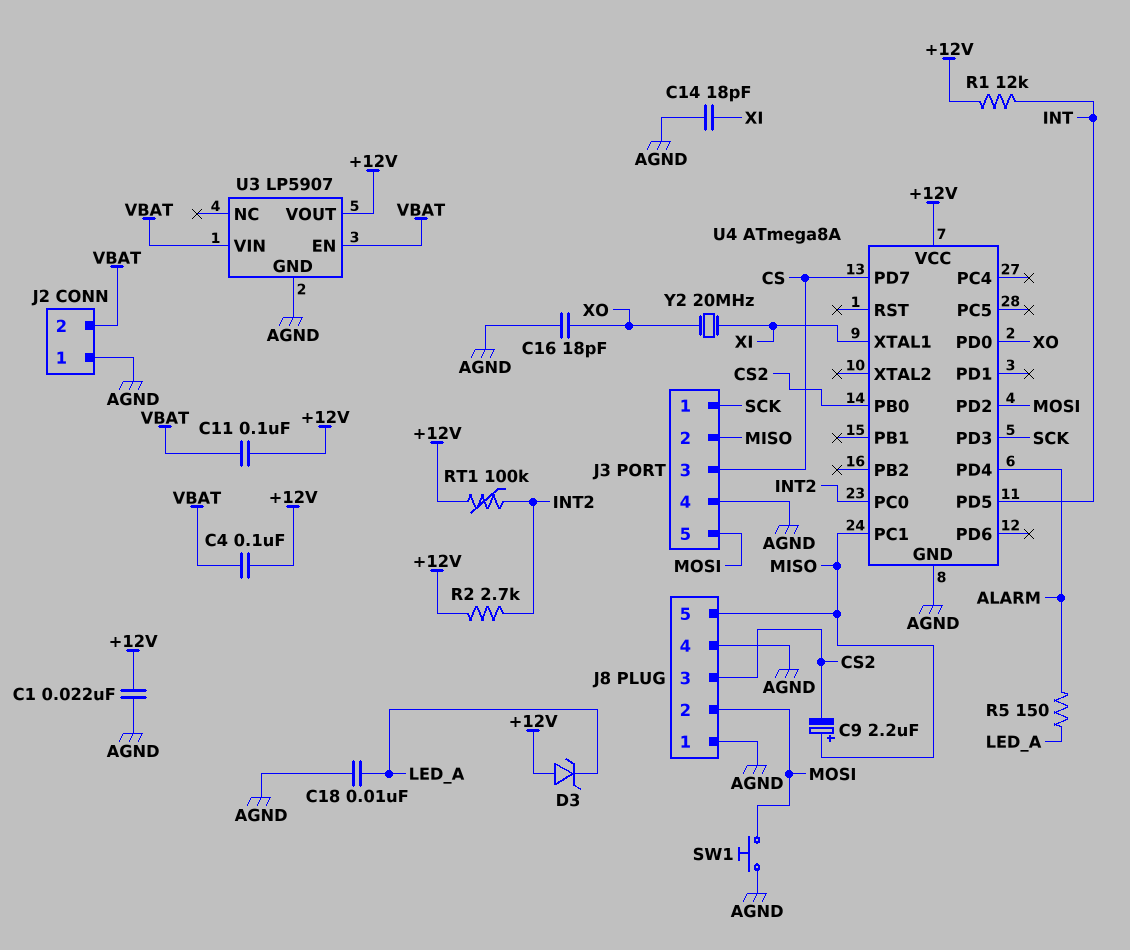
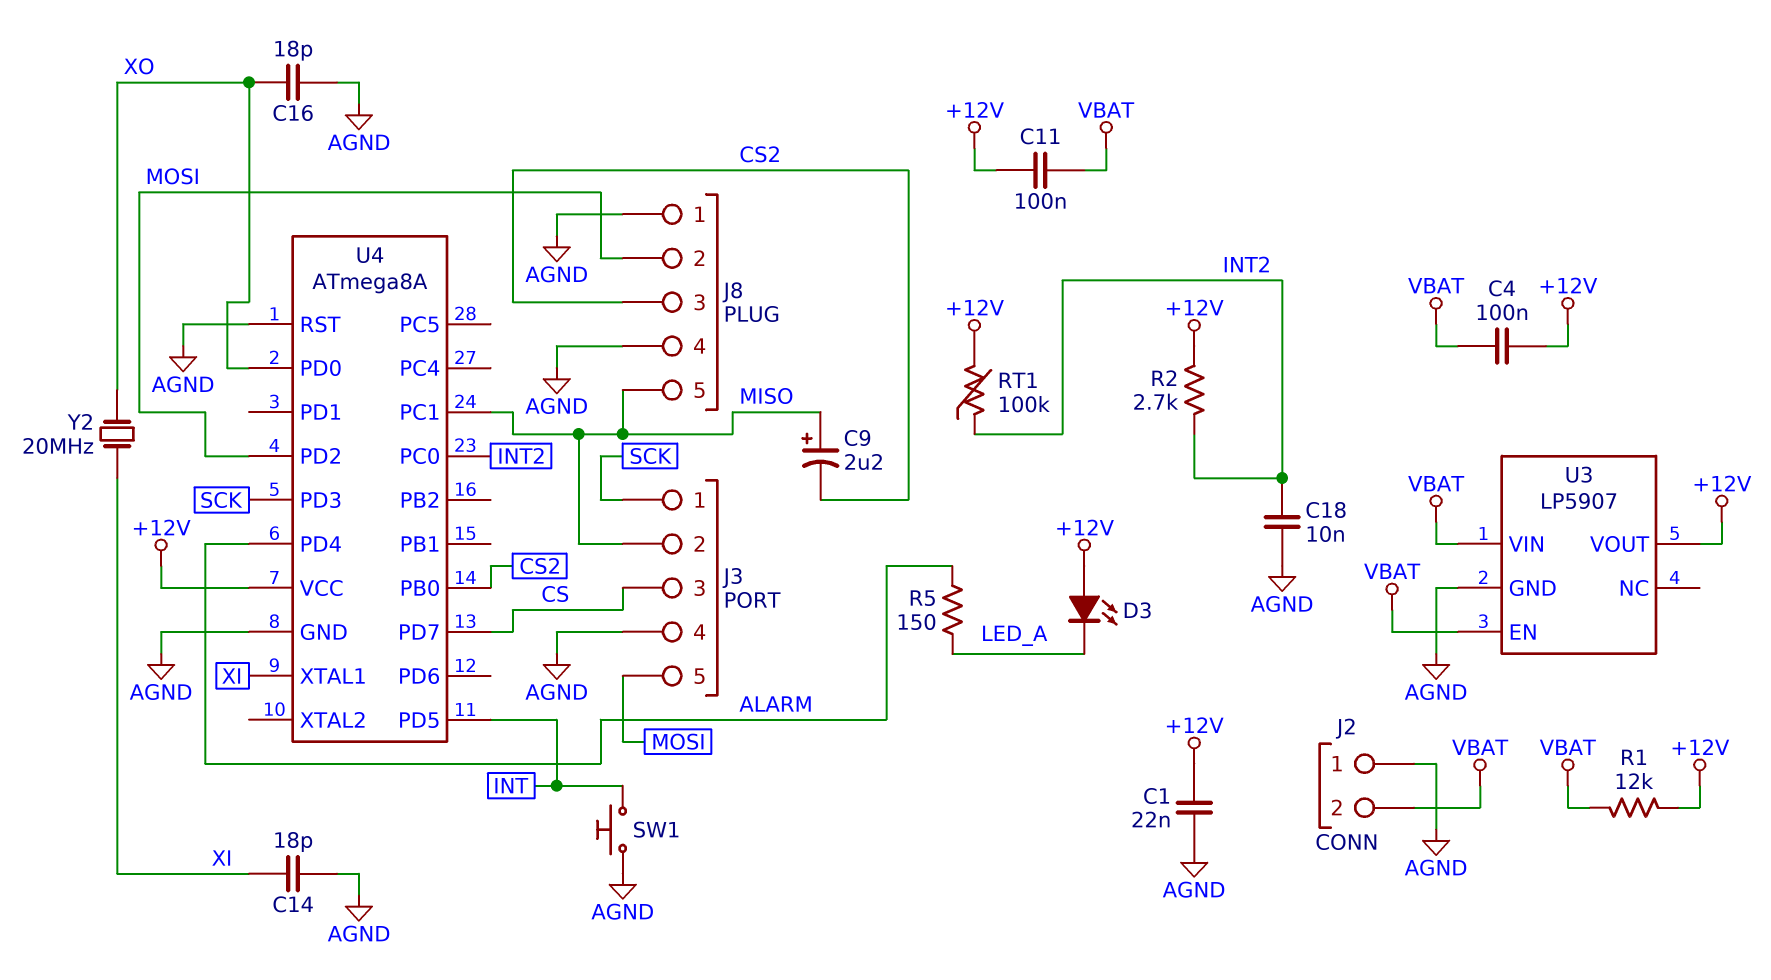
C18: 10nF (AGND, LED_A) -> 10nF (AGND, INT2)
D3: zener (A +12V, K LED_A) -> LED (A +12V, K LED_A)
R1: 12k (+12V, INT) -> 12k (+12V, VBAT)
SW1: button (AGND, MOSI) -> button (AGND, INT)
U4 pin RST: none -> AGND

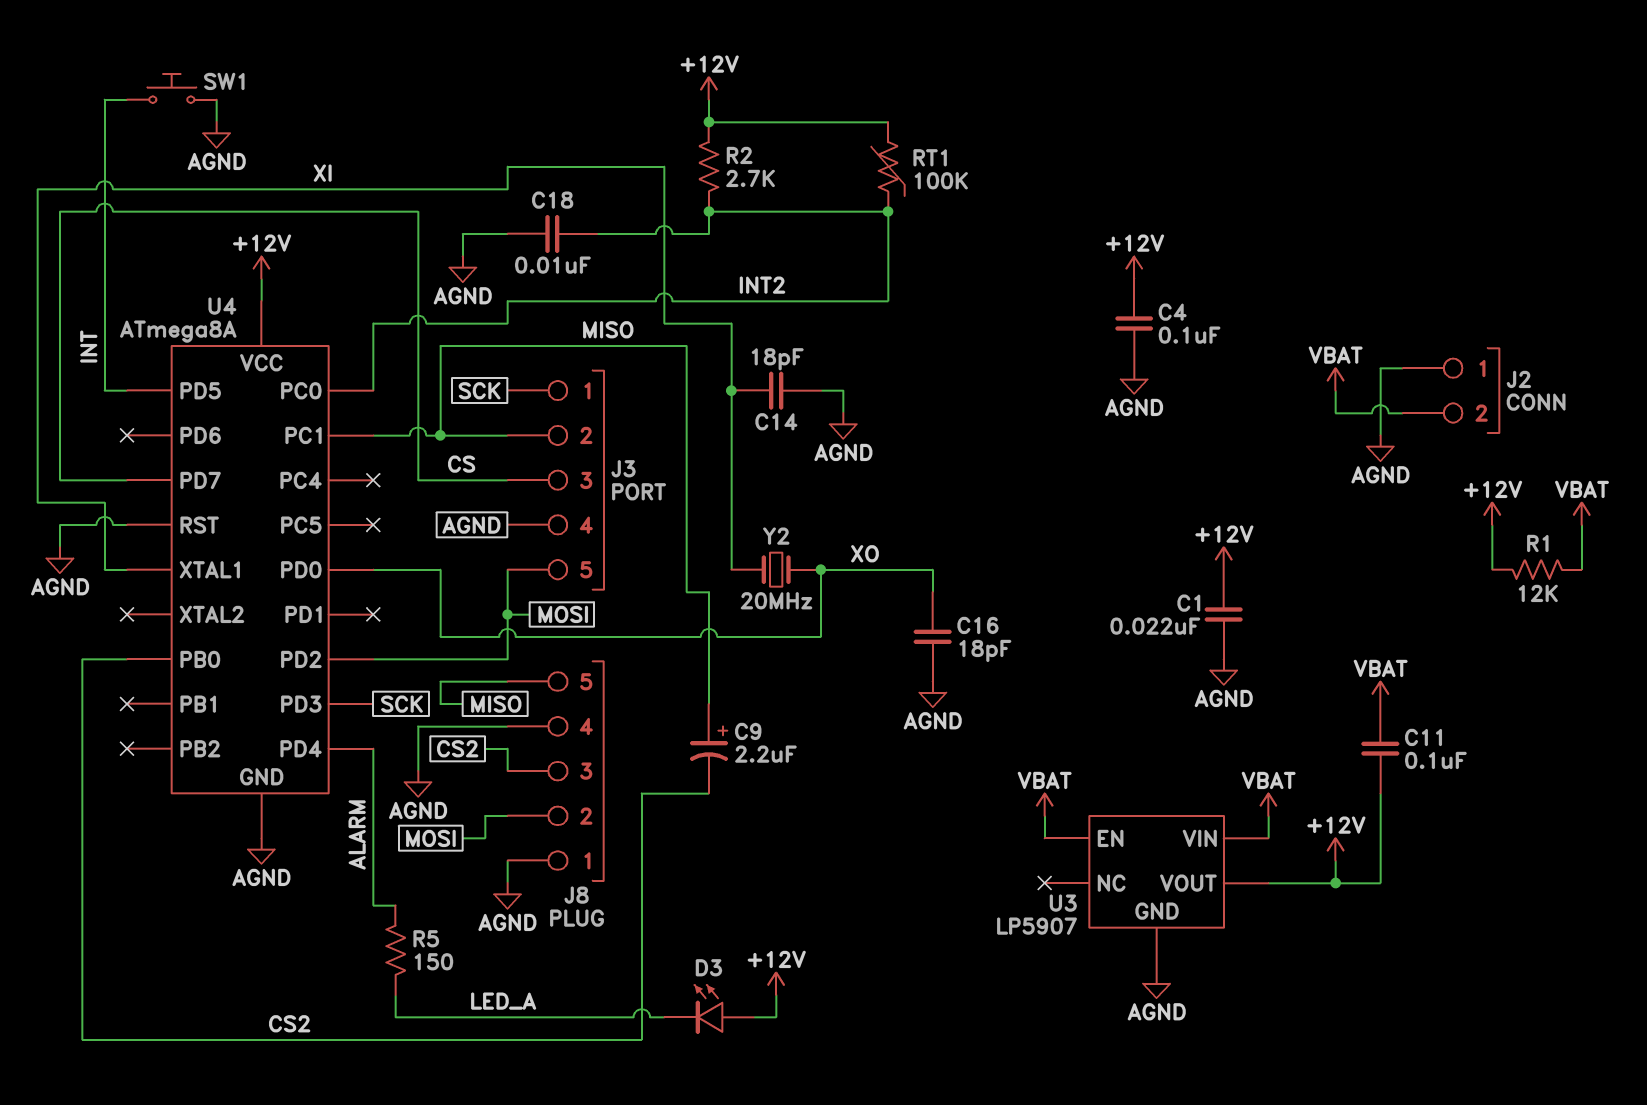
C4: 100nF (+12V, VBAT) -> 100nF (+12V, AGND)

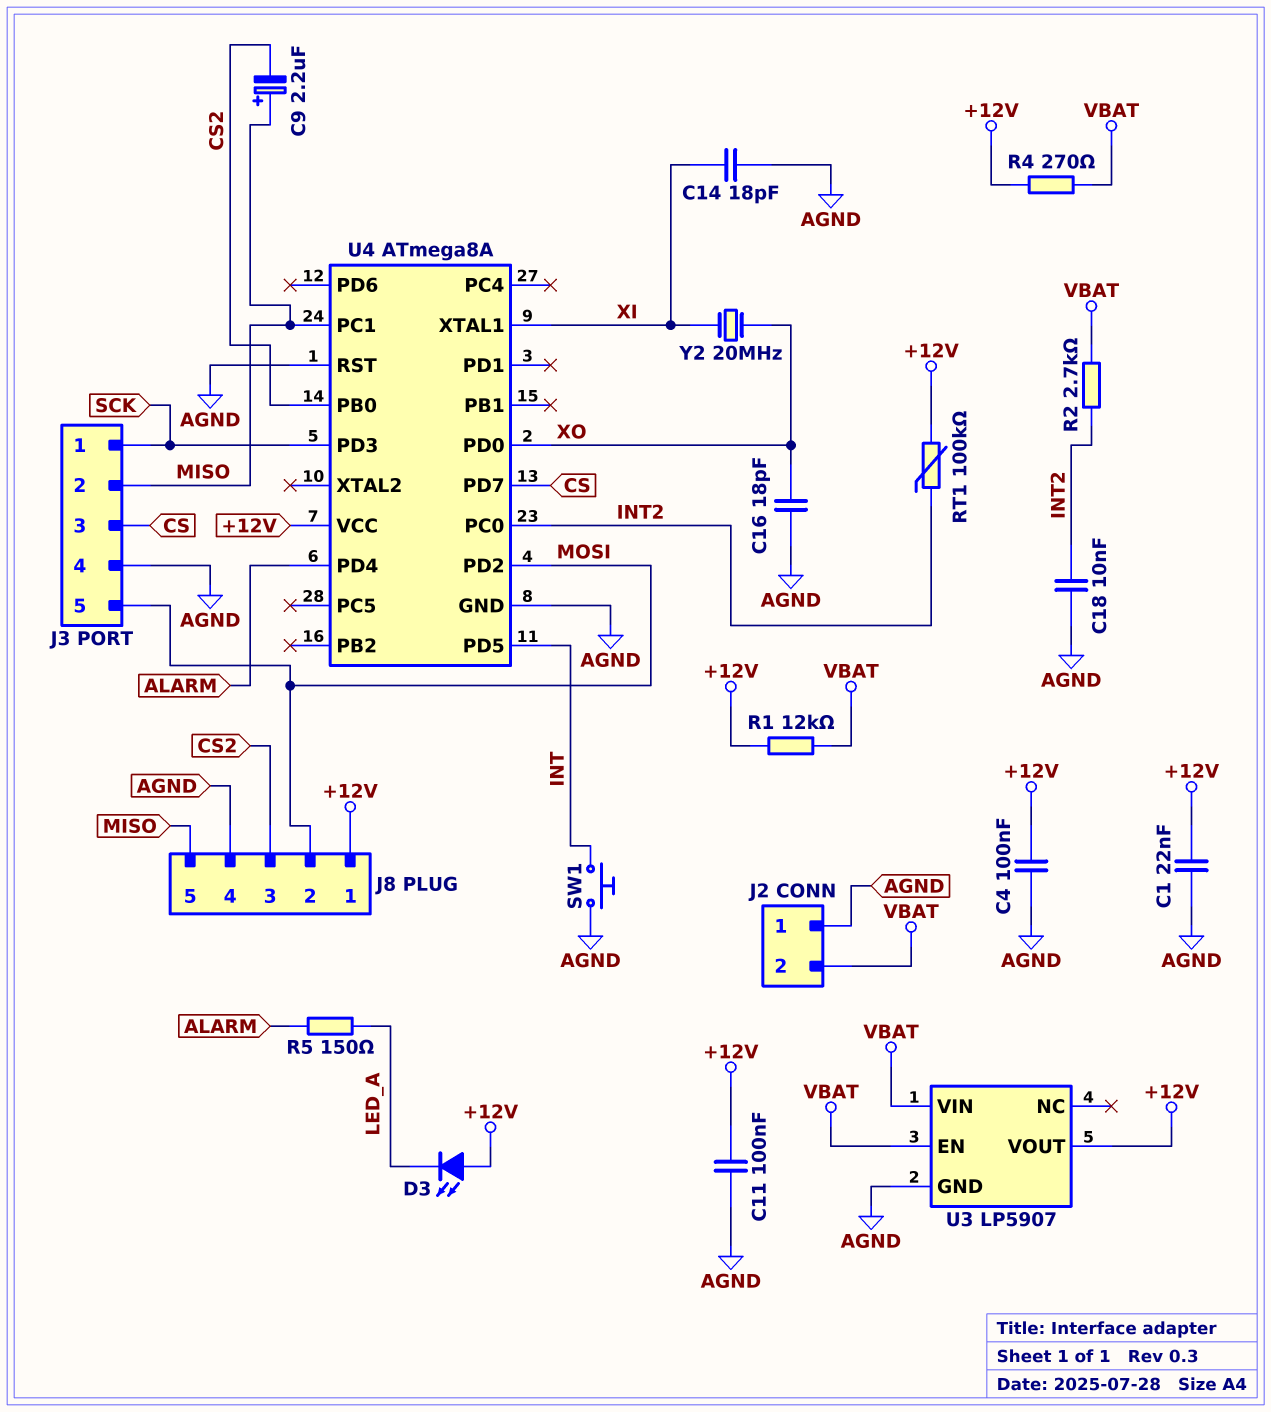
C11: 100nF (+12V, VBAT) -> 100nF (+12V, AGND)
J8 pin 1: AGND -> +12V
R2: 2.7k (+12V, INT2) -> 2.7k (INT2, VBAT)
R4: none -> 270 (+12V, VBAT)

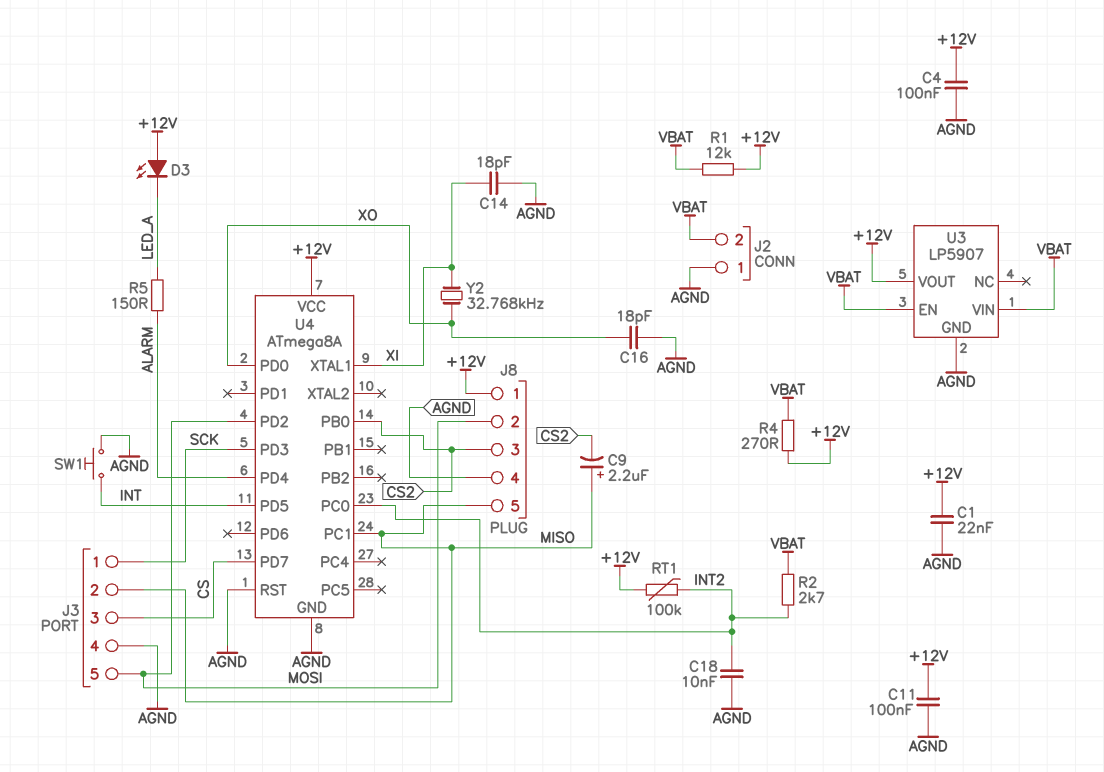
Y2: 20MHz (XI, XO) -> 32.768kHz (XI, XO)

